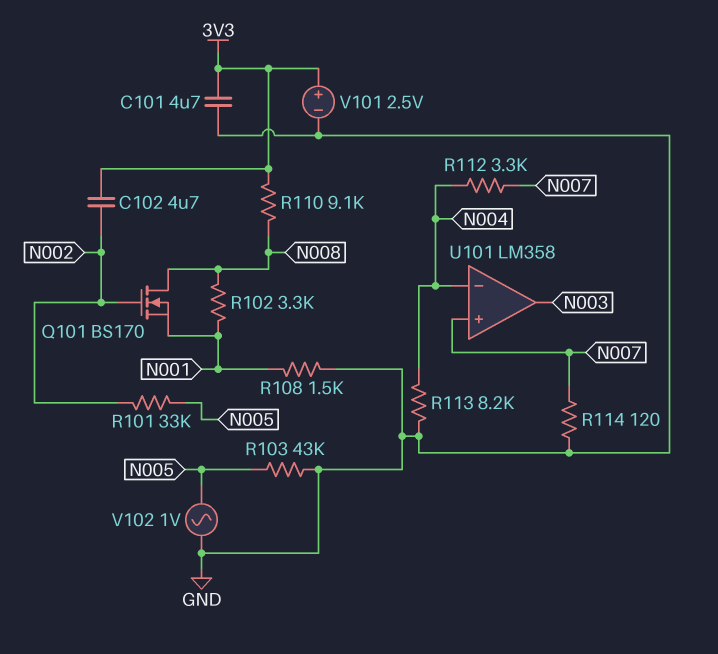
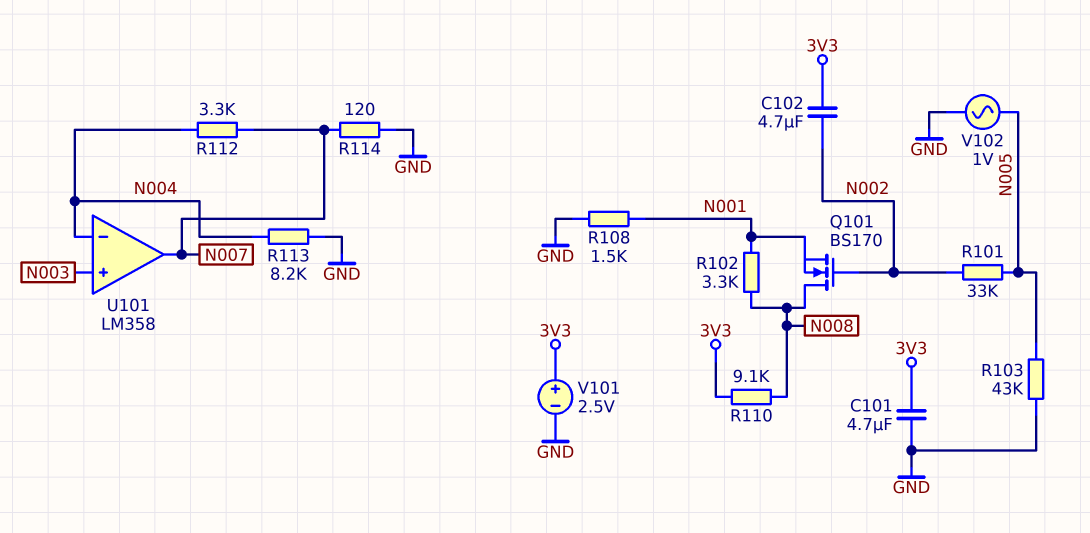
U101 pin in+: N007 -> N003
U101 pin out: N003 -> N007

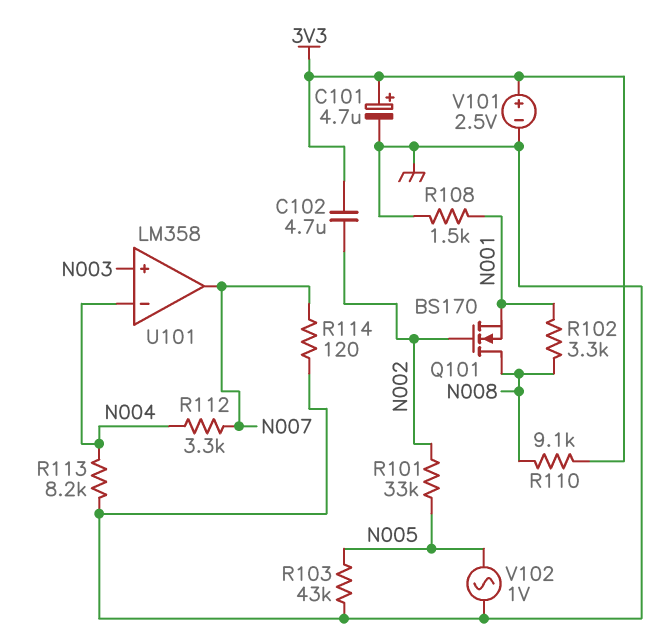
C101: 4.7uF (3V3, GND) -> 4.7uF (plus 3V3, minus GND)

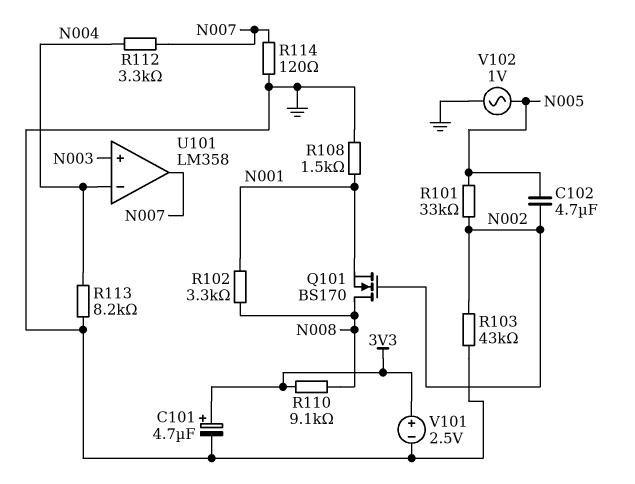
C102: 4.7uF (3V3, N002) -> 4.7uF (N002, N005)
R103: 43k (GND, N005) -> 43k (GND, N002)

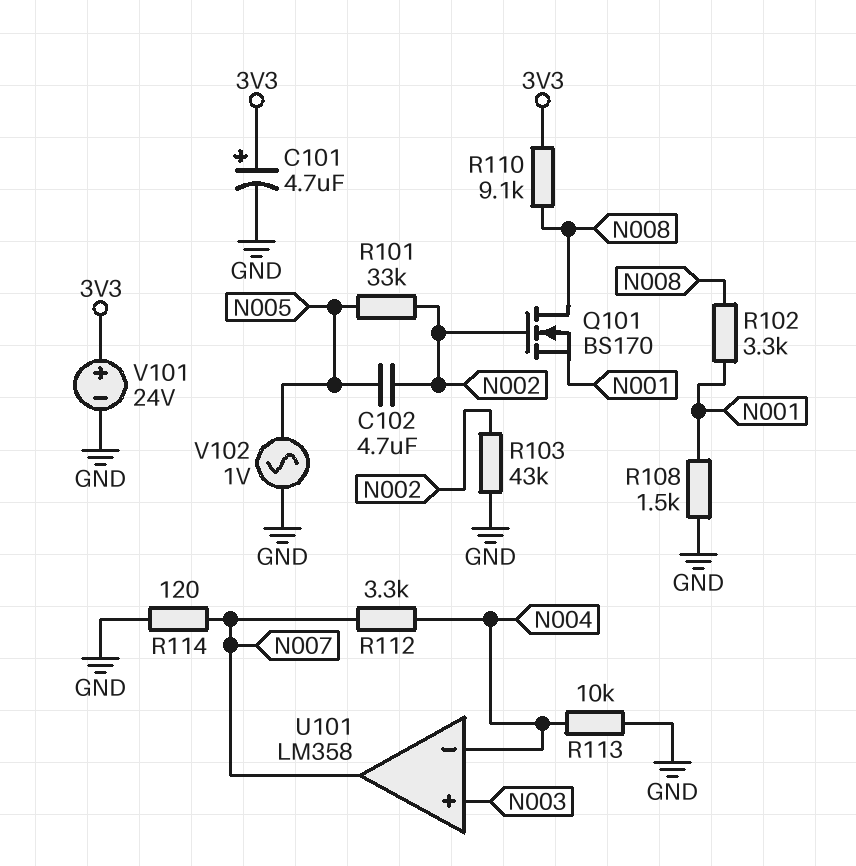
R113: 8.2k (GND, N004) -> 10k (GND, N004)
V101: 2.5V (plus 3V3, minus GND) -> 24V (plus 3V3, minus GND)

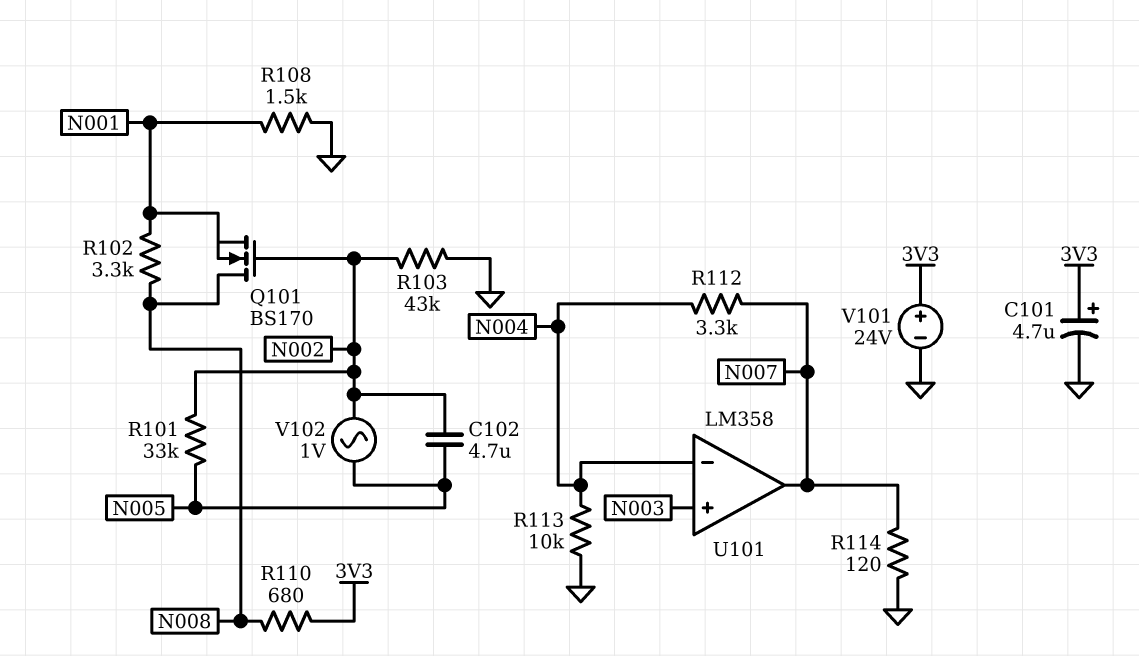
R110: 9.1k (3V3, N008) -> 680 (3V3, N008)
V102: AC 1V (GND, N005) -> AC 1V (N002, N005)

